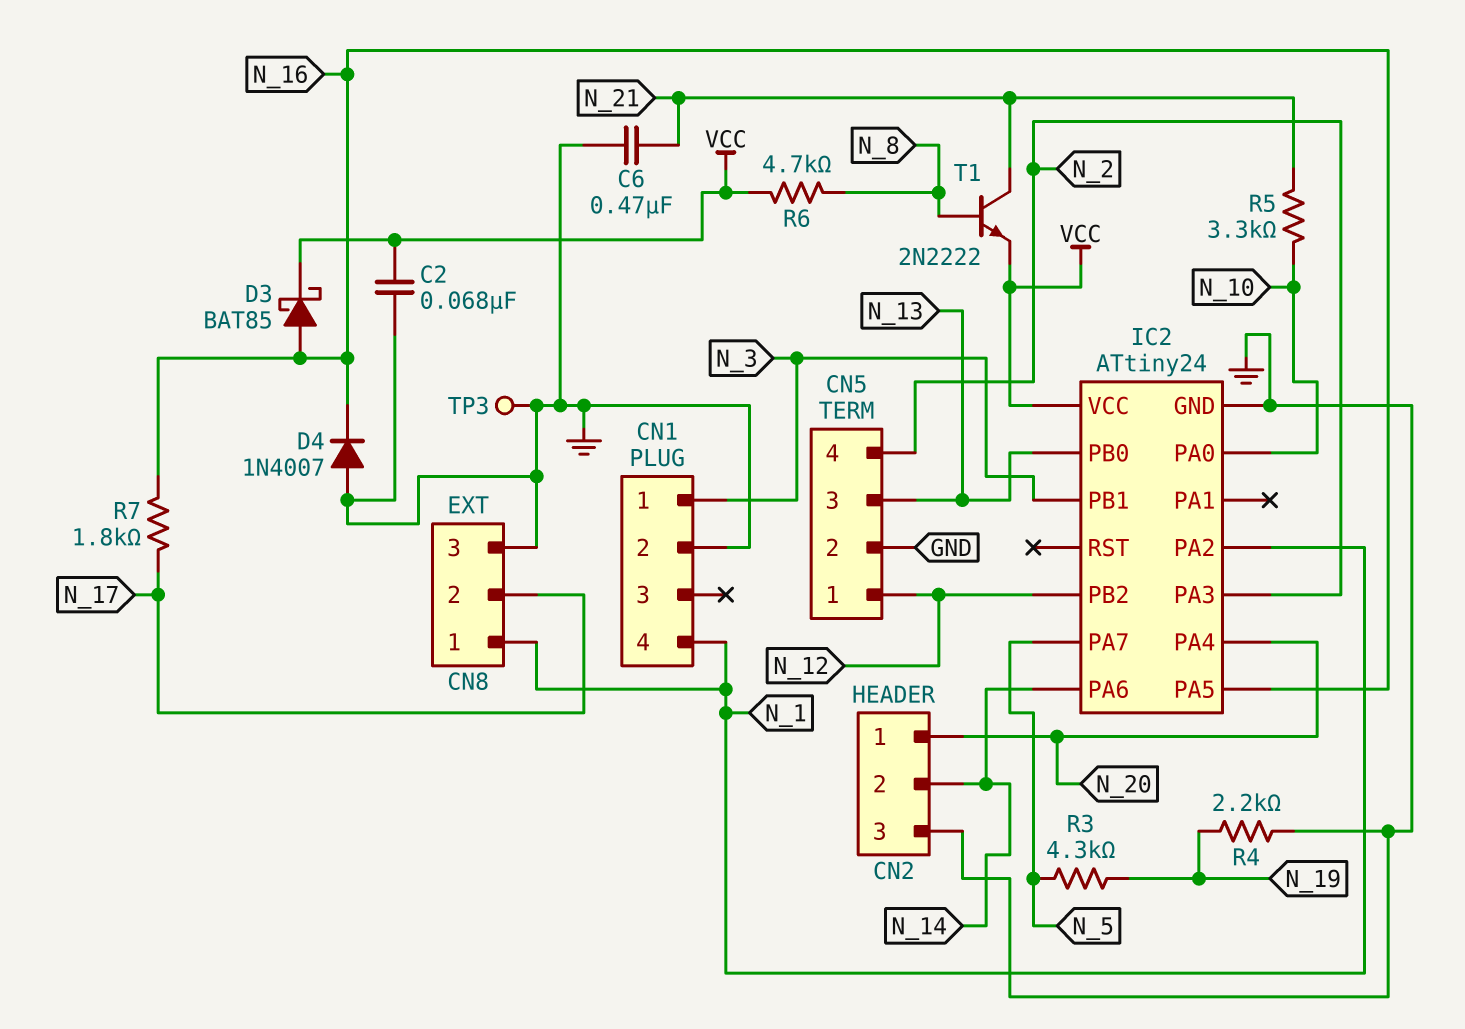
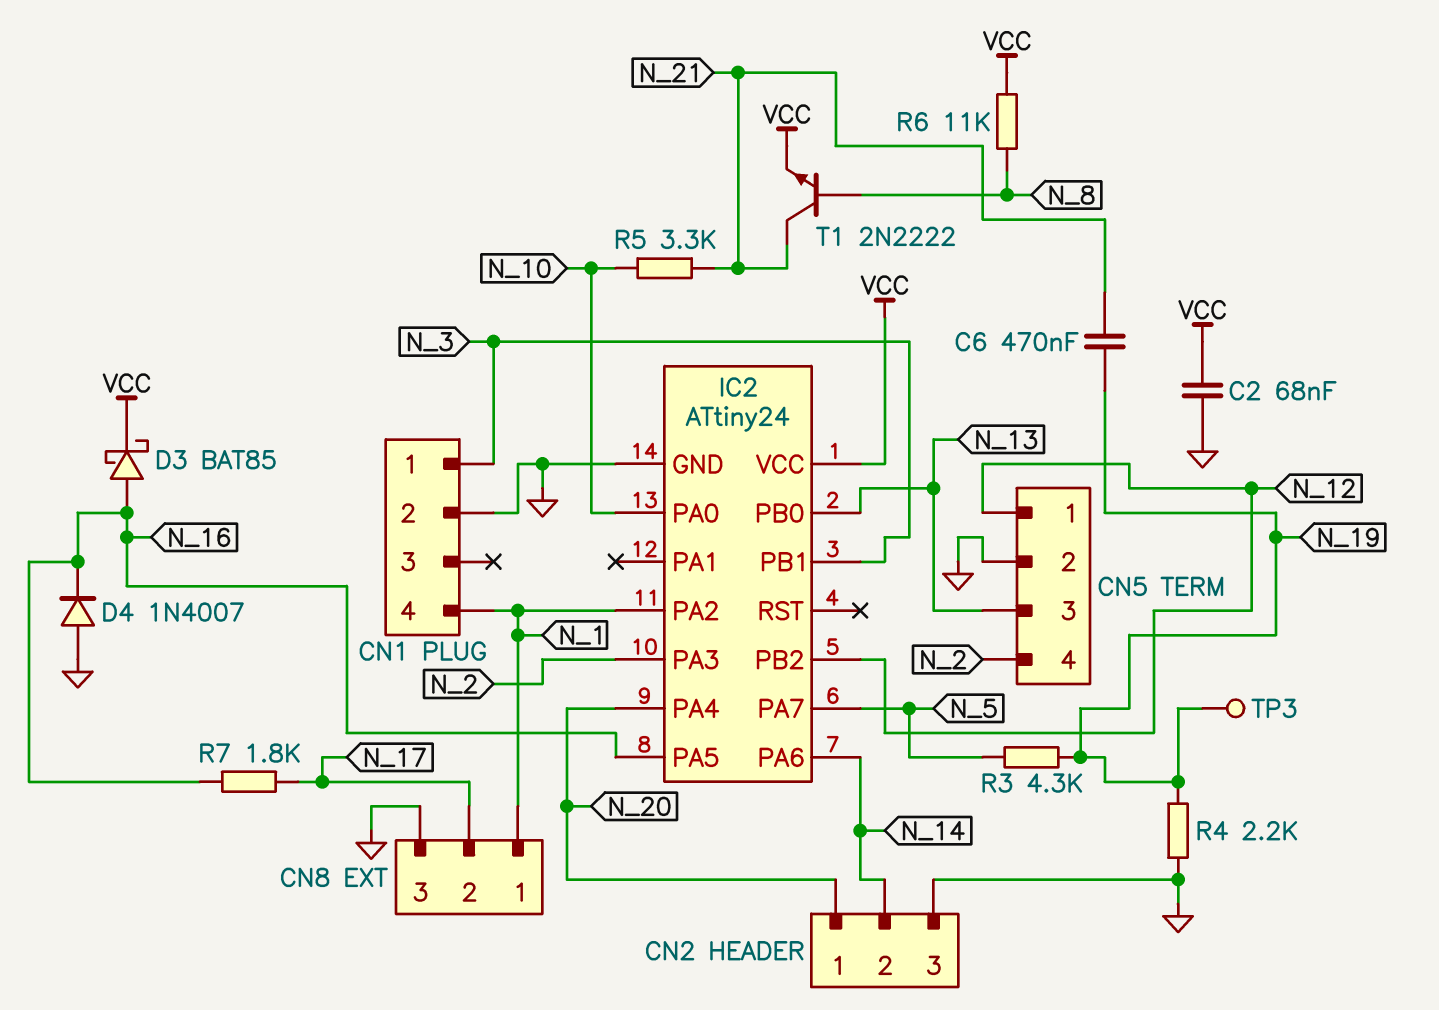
C6: 470nF (GND, N_21) -> 470nF (N_19, N_21)
R6: 4.7k (N_8, VCC) -> 11k (N_8, VCC)
TP3: test point (GND) -> test point (N_19)

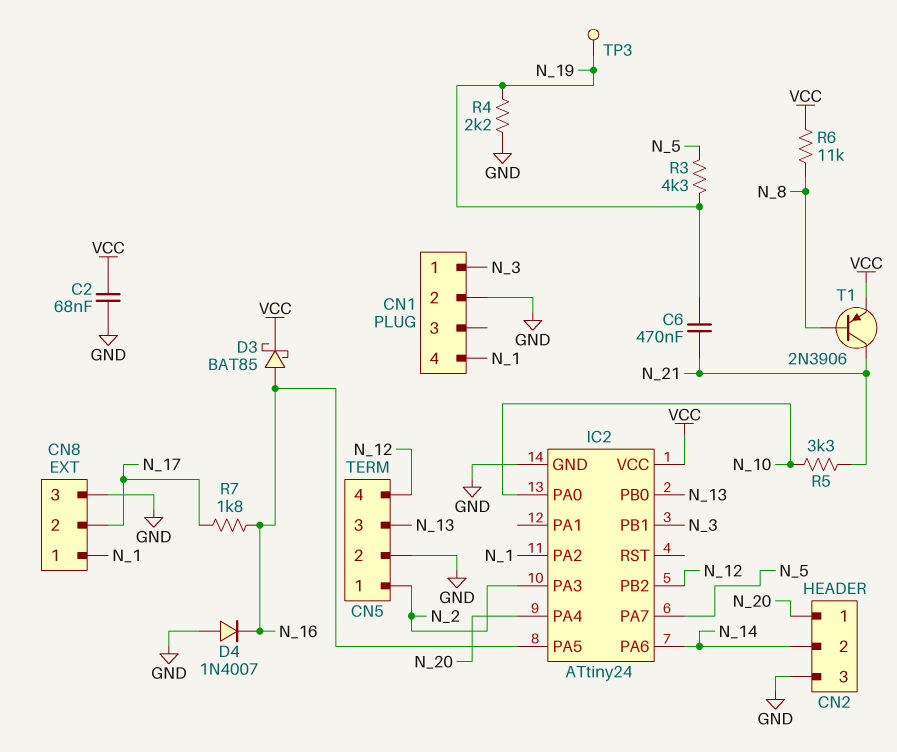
CN5 pin 1: N_12 -> N_2
CN5 pin 4: N_2 -> N_12
T1: NPN 2N2222 (B N_8, C N_21, E VCC) -> PNP 2N3906 (B N_8, C N_21, E VCC)

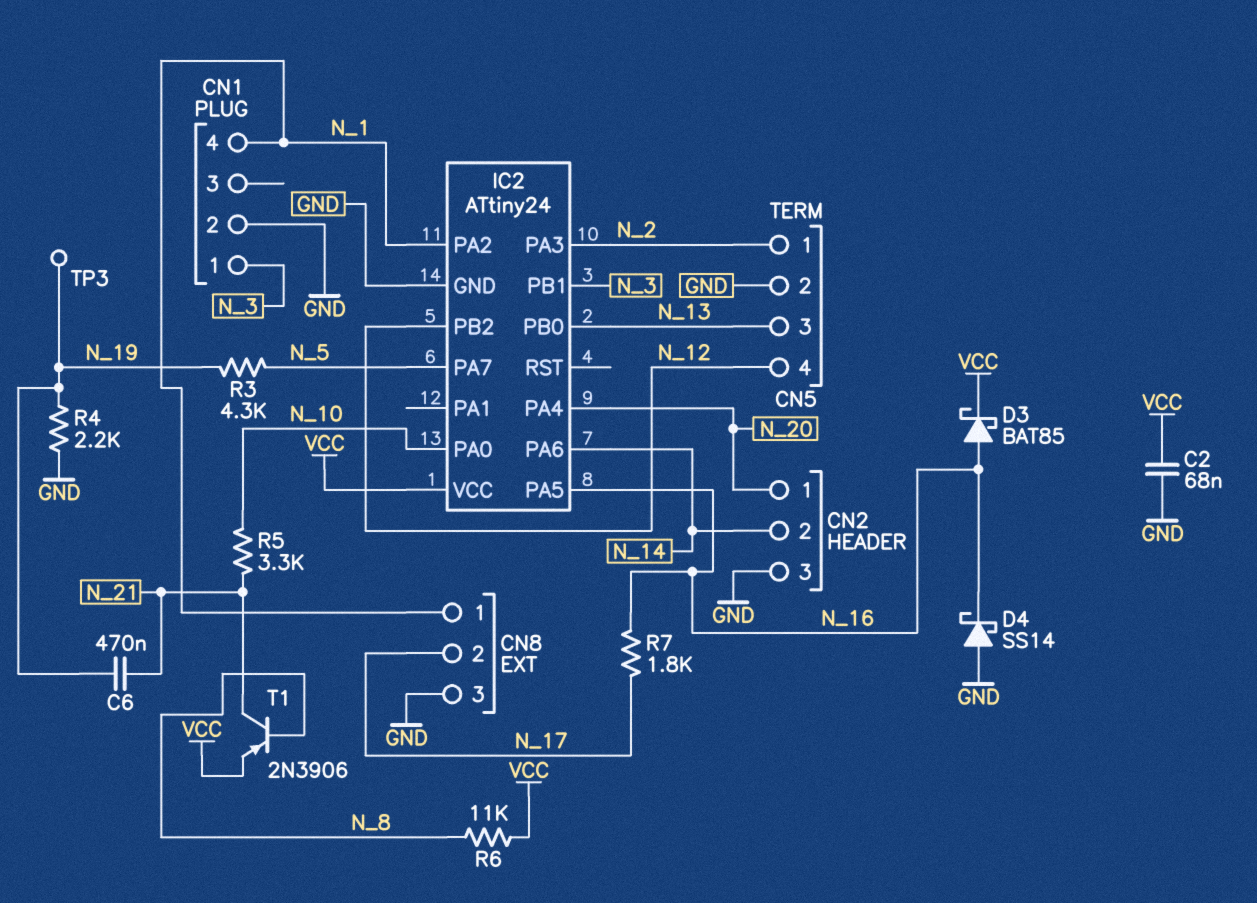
D4: diode 1N4007 (A GND, K N_16) -> schottky SS14 (A GND, K N_16)

